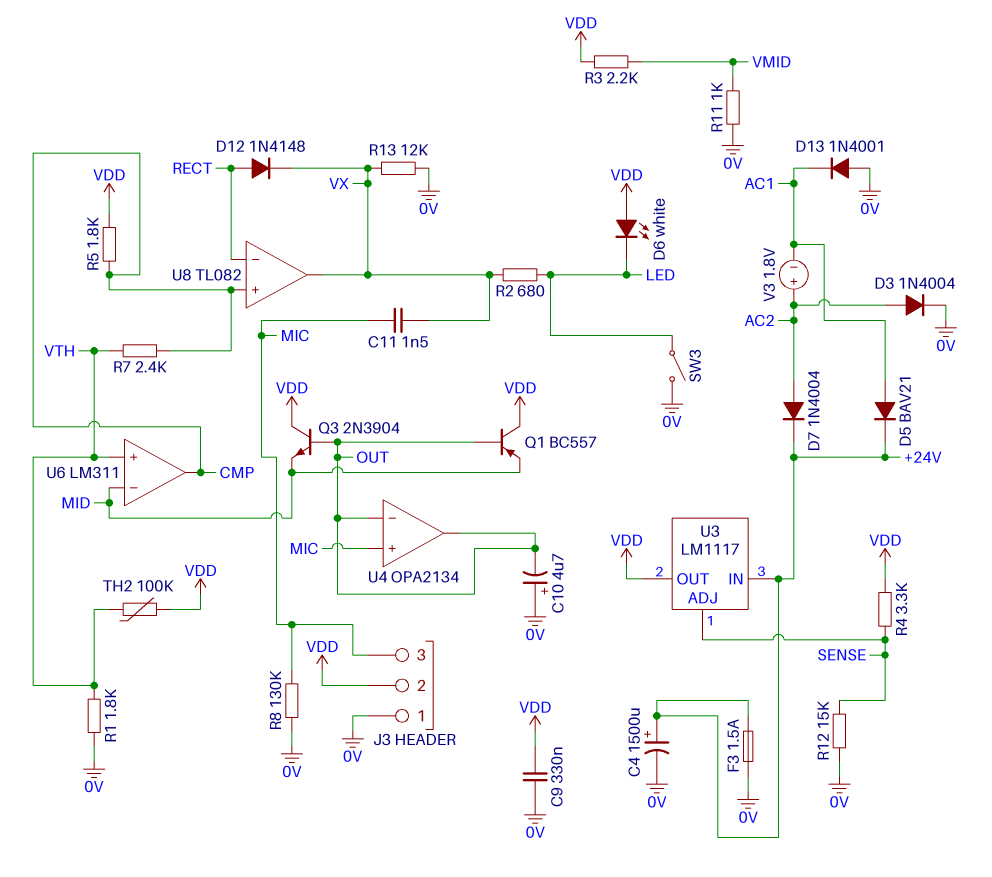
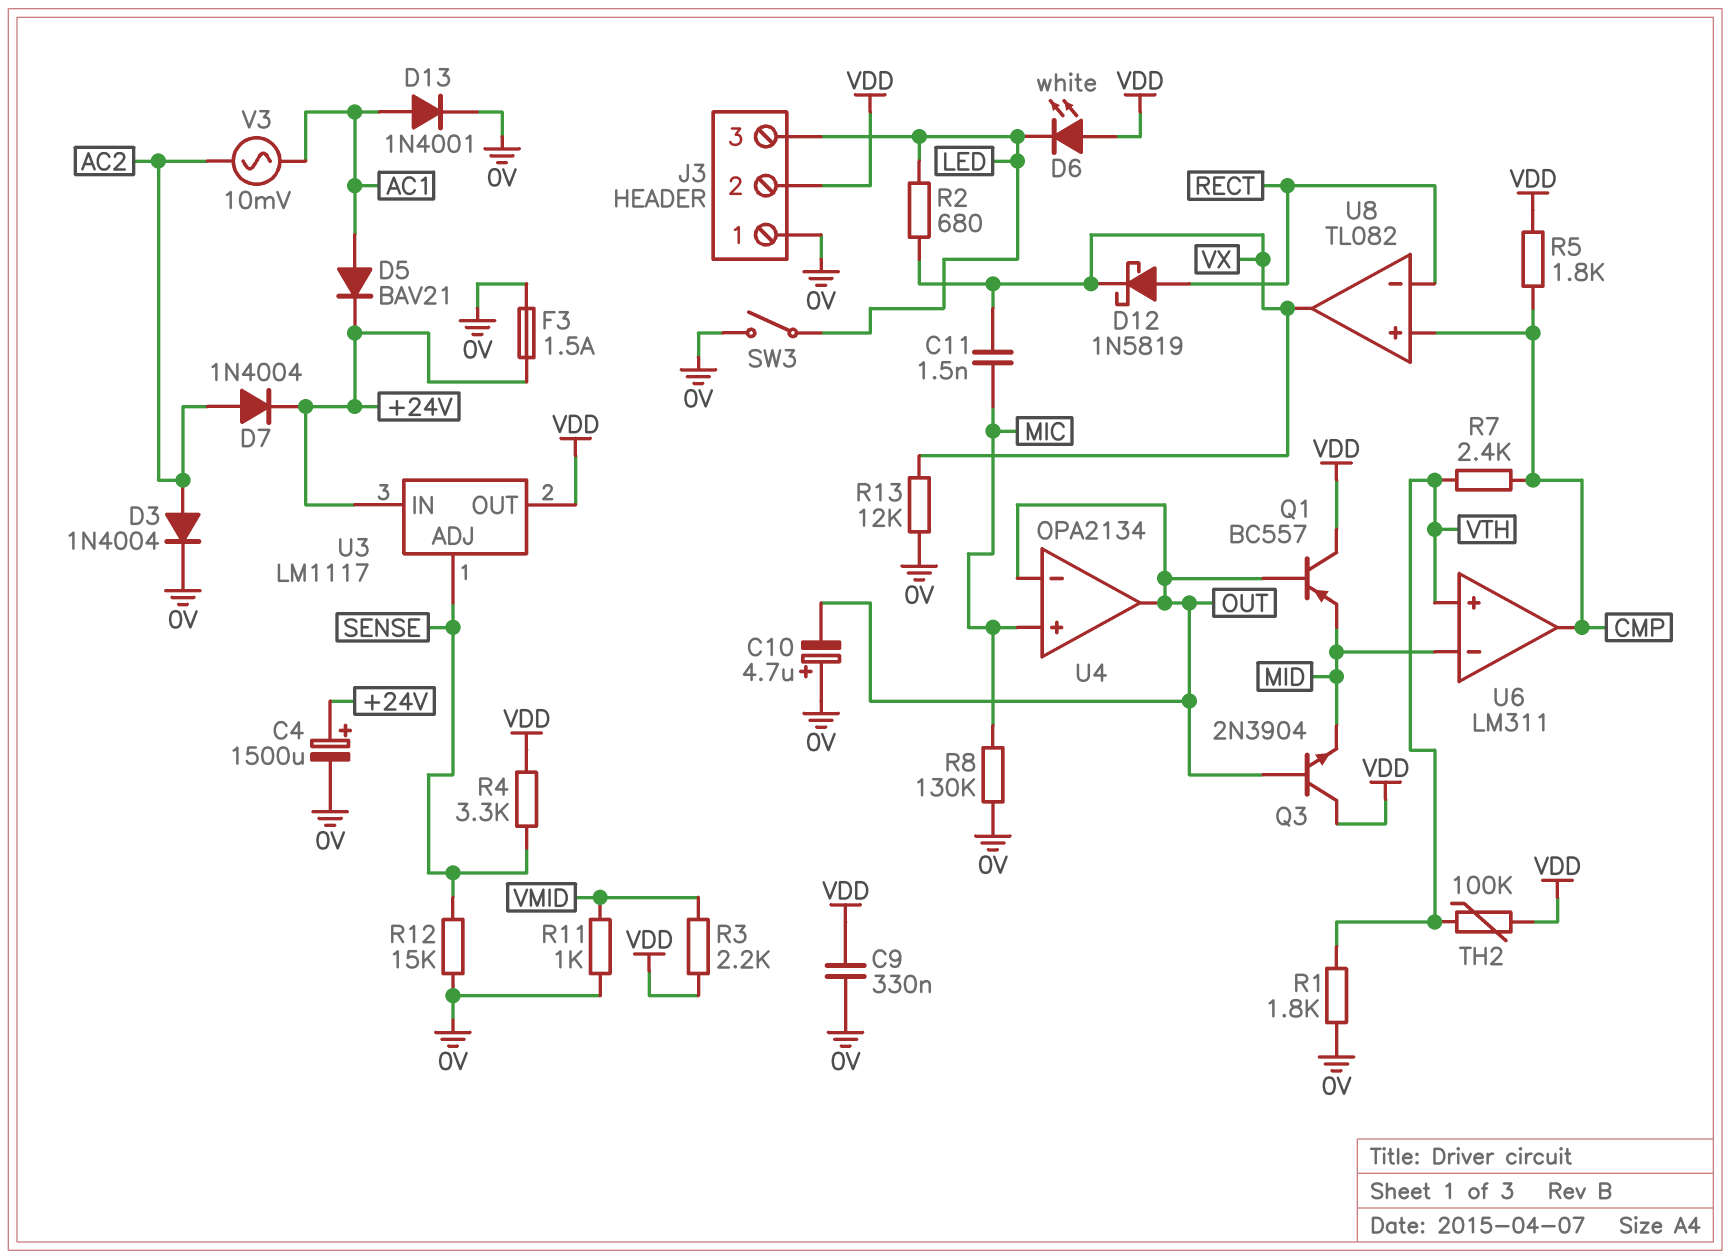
D12: diode 1N4148 (A RECT, K VX) -> schottky 1N5819 (A RECT, K VX)
D13: diode 1N4001 (A 0V, K AC1) -> diode 1N4001 (A AC1, K 0V)
J3 pin 3: MIC -> LED
V3: 1.8V (plus AC2, minus AC1) -> AC 10mV (AC1, AC2)

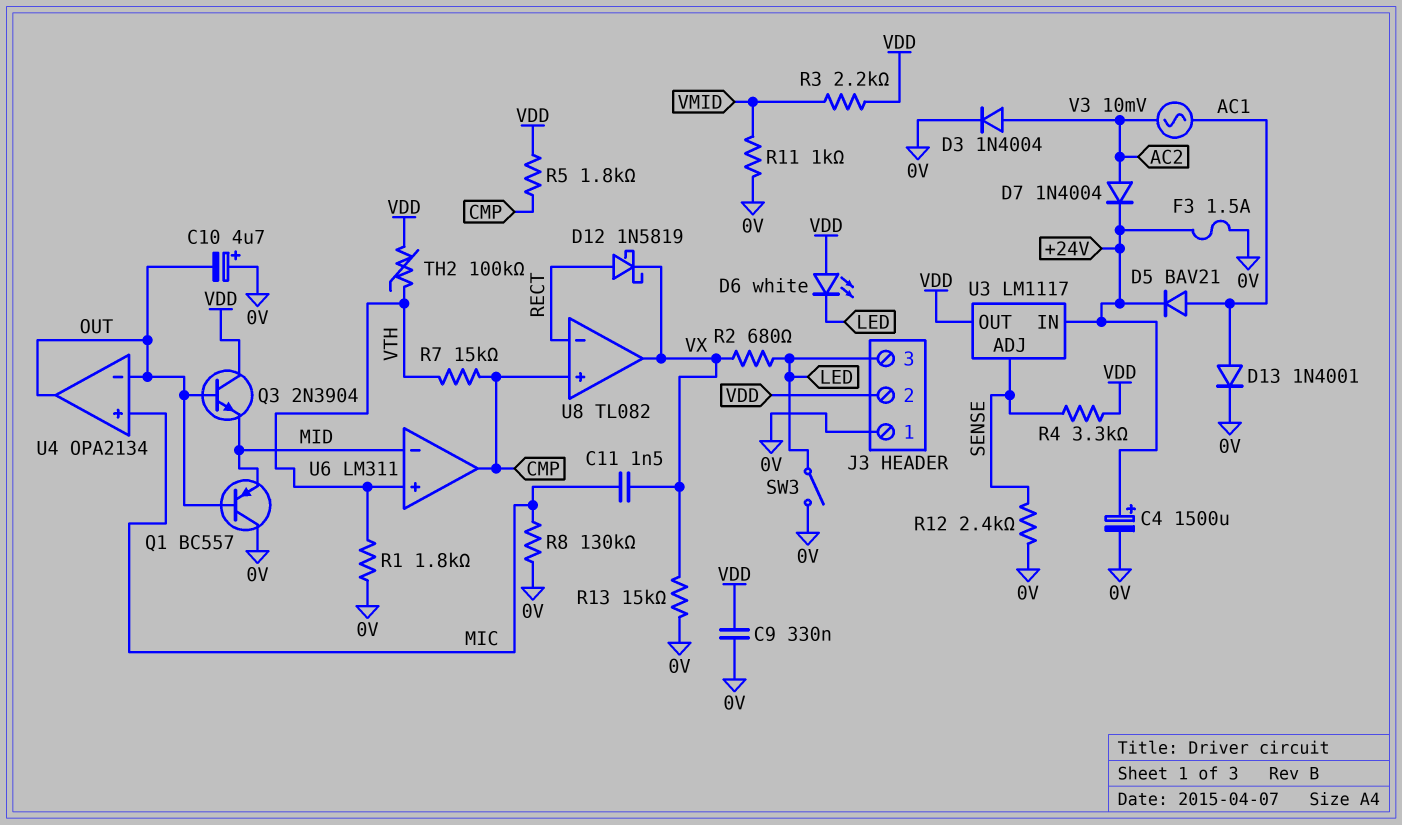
Q1: PNP BC557 (B OUT, C VDD, E MID) -> PNP BC557 (B OUT, C 0V, E MID)
R7: 2.4k (CMP, VTH) -> 15k (CMP, VTH)
R12: 15k (0V, SENSE) -> 2.4k (0V, SENSE)
R13: 12k (0V, VX) -> 15k (0V, VX)

